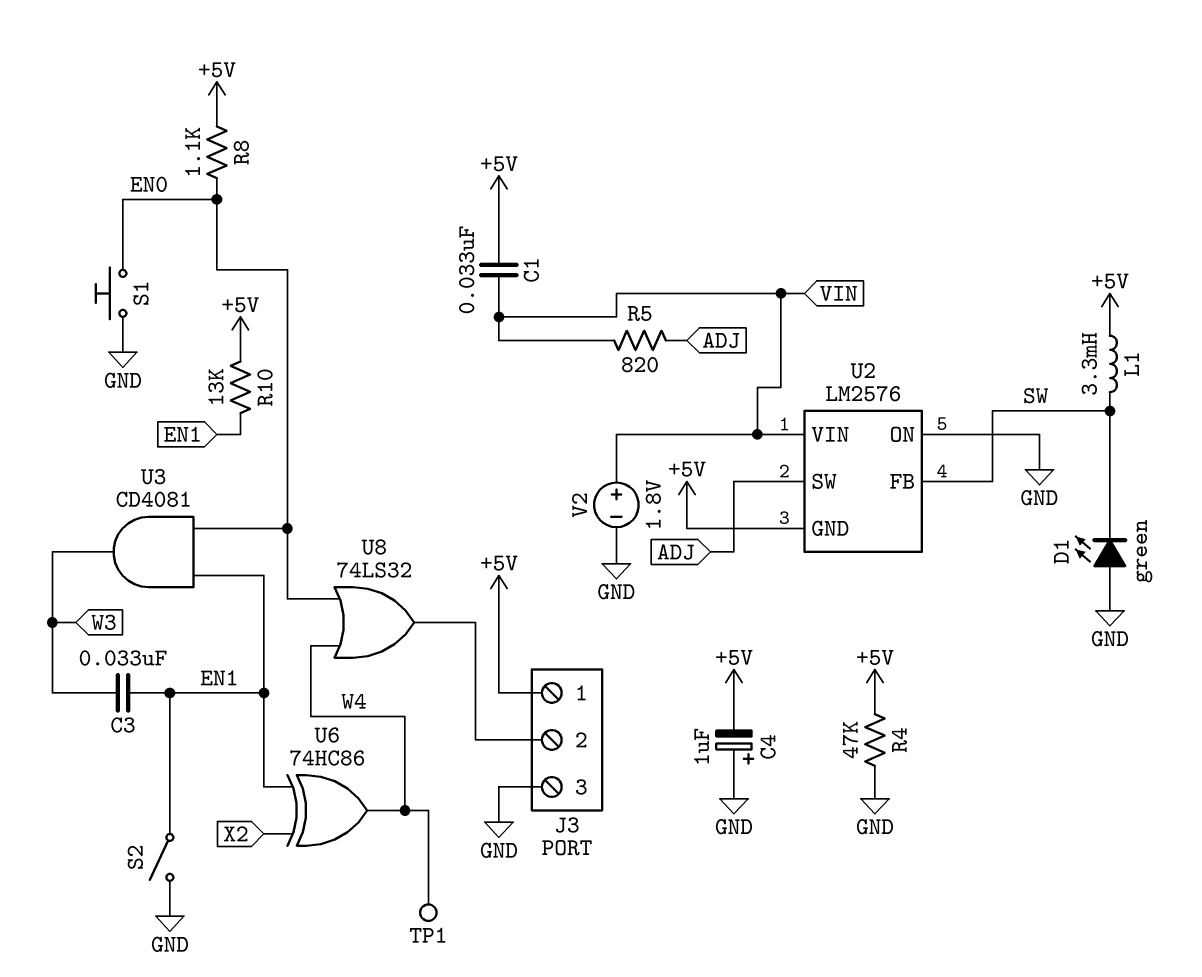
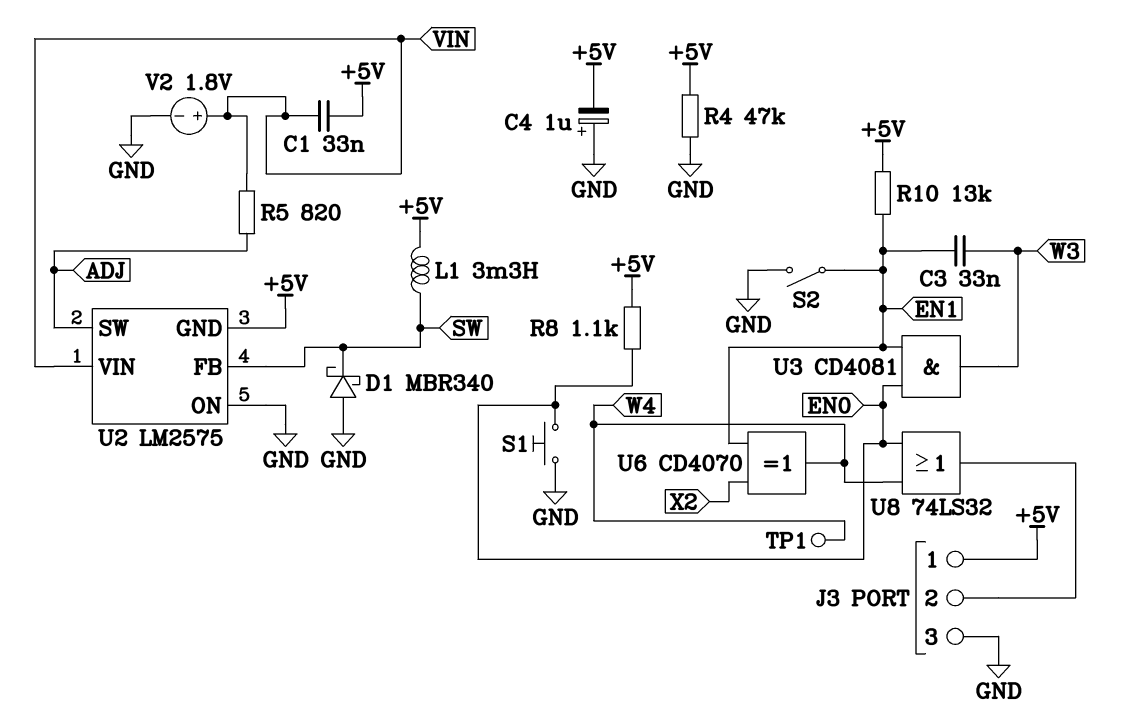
D1: LED green (A GND, K SW) -> schottky MBR340 (A GND, K SW)
U2: LM2576 -> LM2575
U6: XOR 74HC86 (in EN1, in X2, out W4) -> XOR CD4070 (in EN1, in X2, out W4)

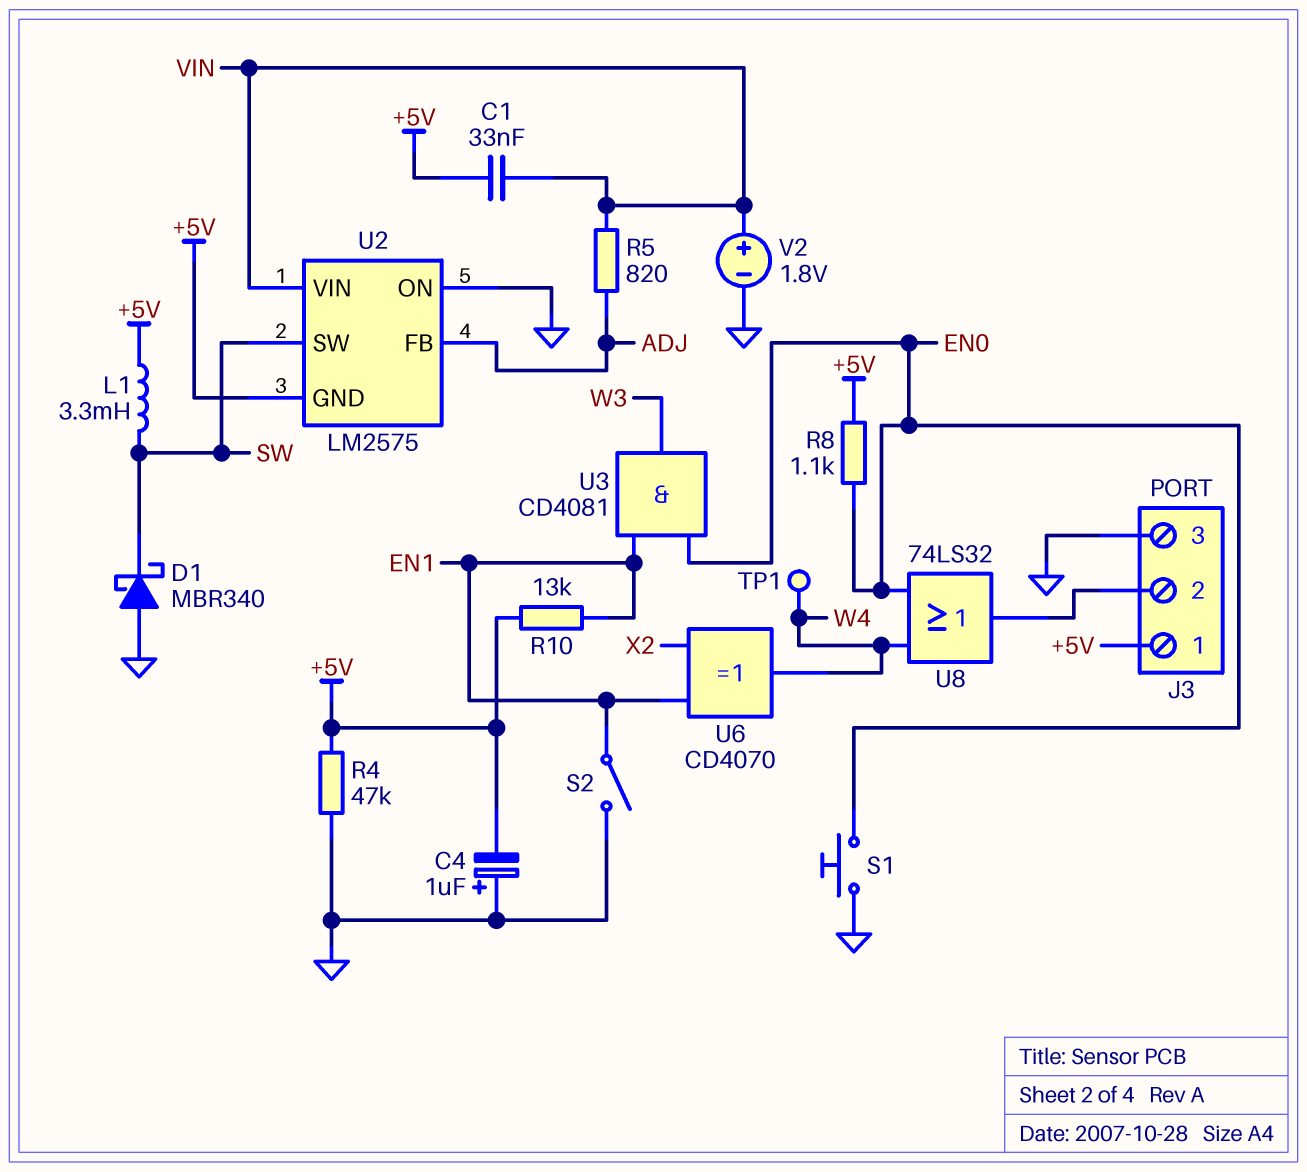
C3: 33nF (EN1, W3) -> none
U2 pin FB: SW -> ADJ
U2 pin SW: ADJ -> SW

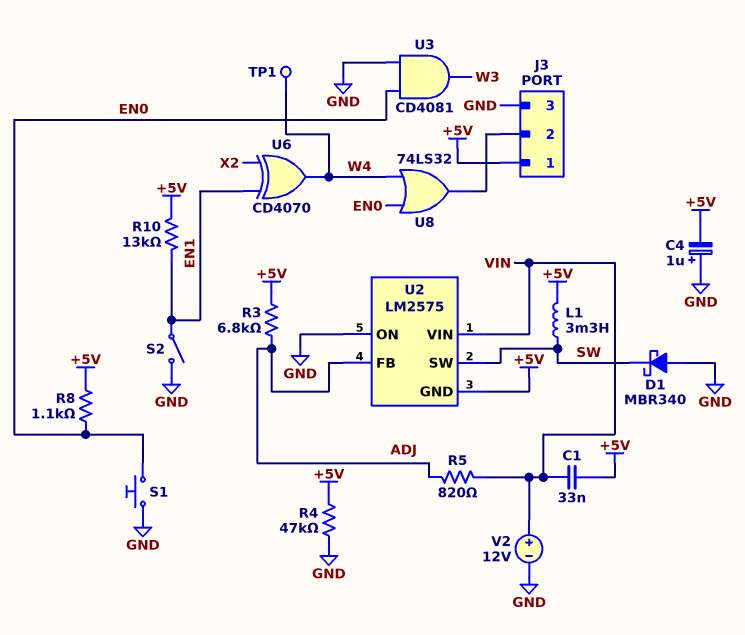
R3: none -> 6.8k (+5V, ADJ)
U3: AND CD4081 (in EN0, in EN1, out W3) -> AND CD4081 (in EN0, in GND, out W3)
V2: 1.8V (plus VIN, minus GND) -> 12V (plus VIN, minus GND)

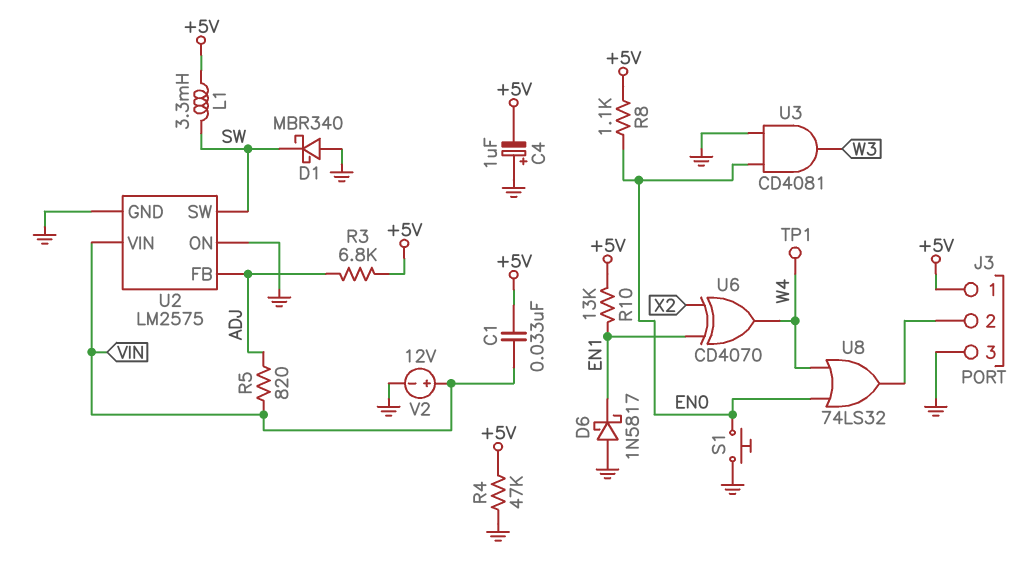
D6: none -> schottky 1N5817 (A GND, K EN1)
S2: switch (EN1, GND) -> none
U2 pin GND: +5V -> GND

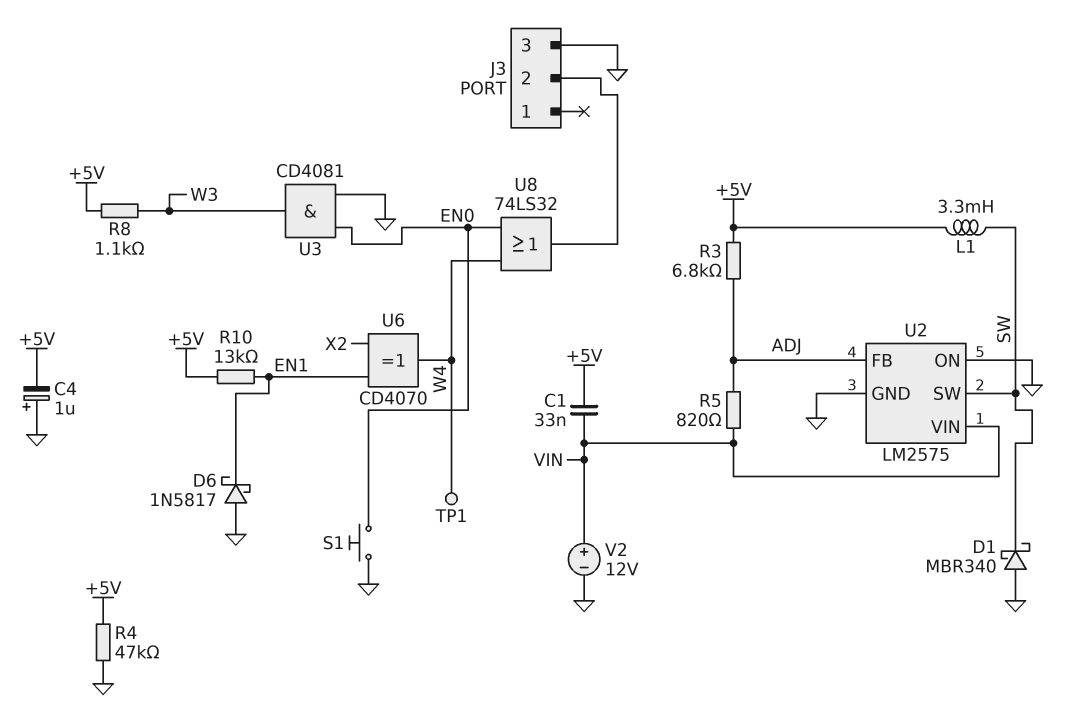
J3 pin 1: +5V -> none
R8: 1.1k (+5V, EN0) -> 1.1k (+5V, W3)

